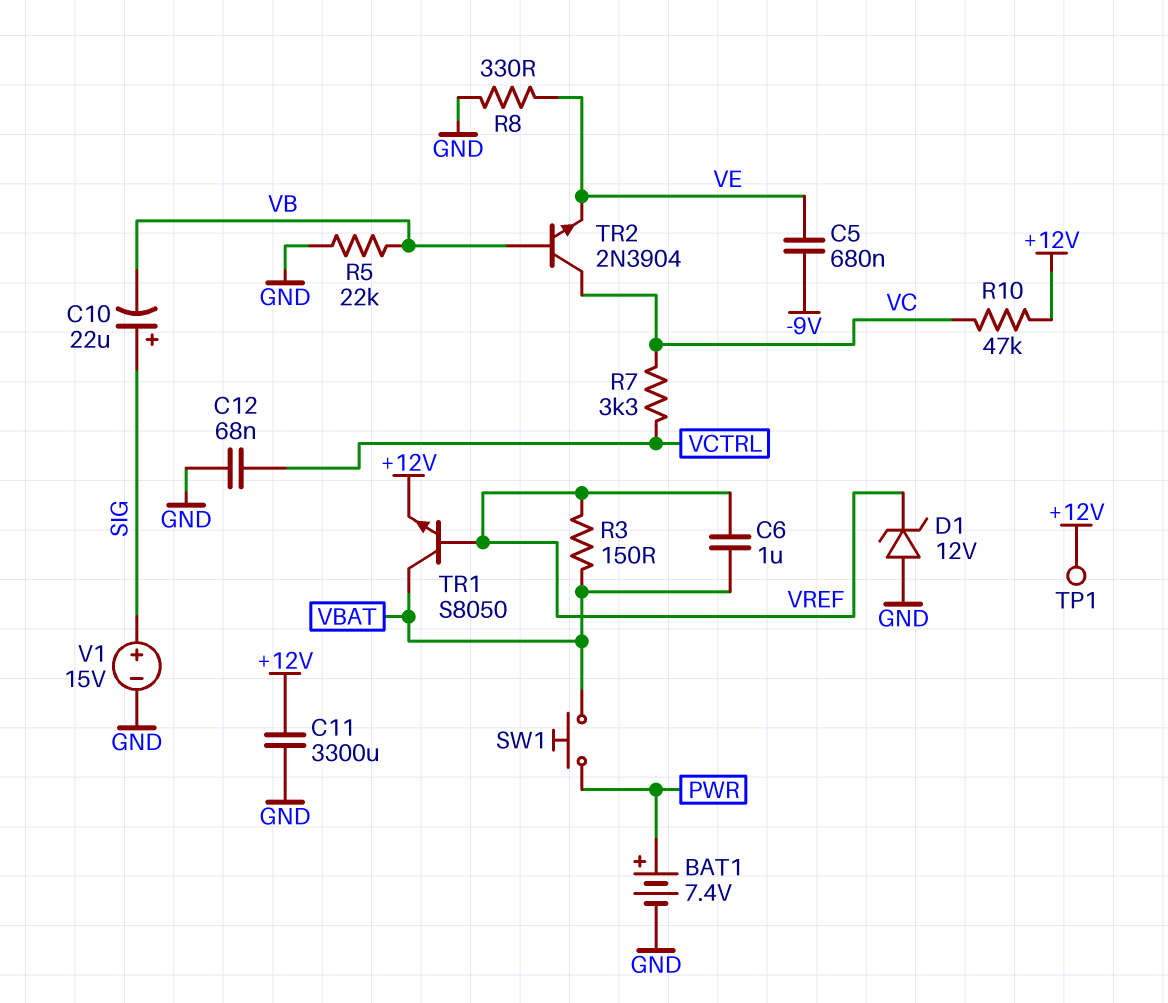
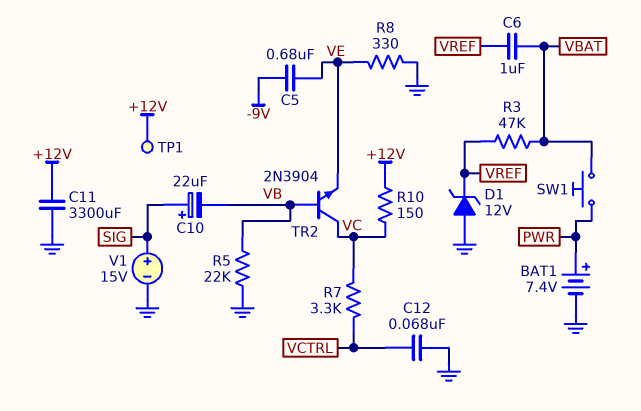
R3: 150 (VBAT, VREF) -> 47k (VBAT, VREF)
R10: 47k (+12V, VC) -> 150 (+12V, VC)
TR1: NPN S8050 (B VREF, C VBAT, E +12V) -> none

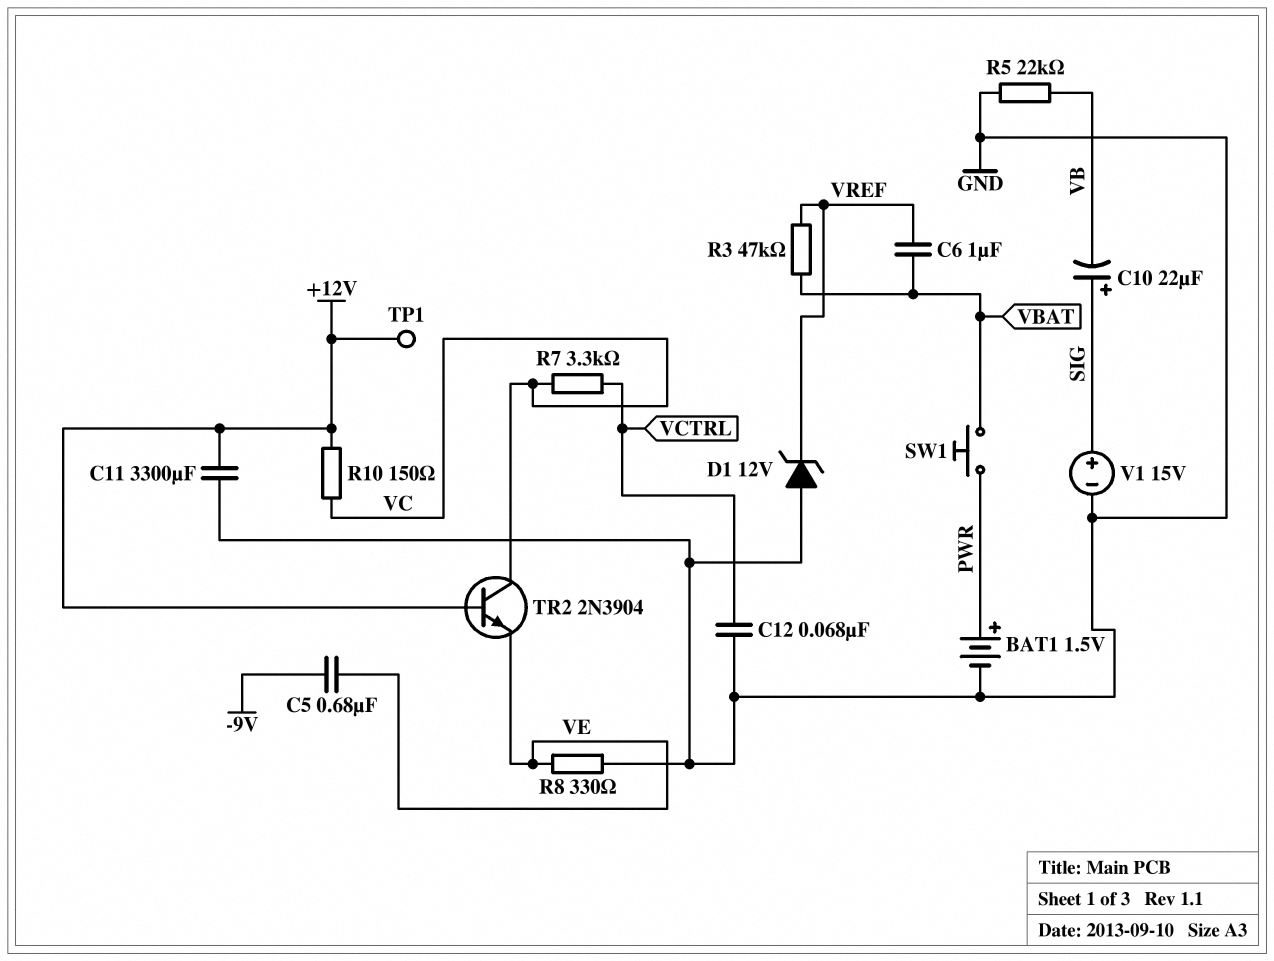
BAT1: 7.4V (plus PWR, minus GND) -> 1.5V (plus PWR, minus GND)
TR2: NPN 2N3904 (B VB, C VC, E VE) -> NPN 2N3904 (B +12V, C VC, E VE)

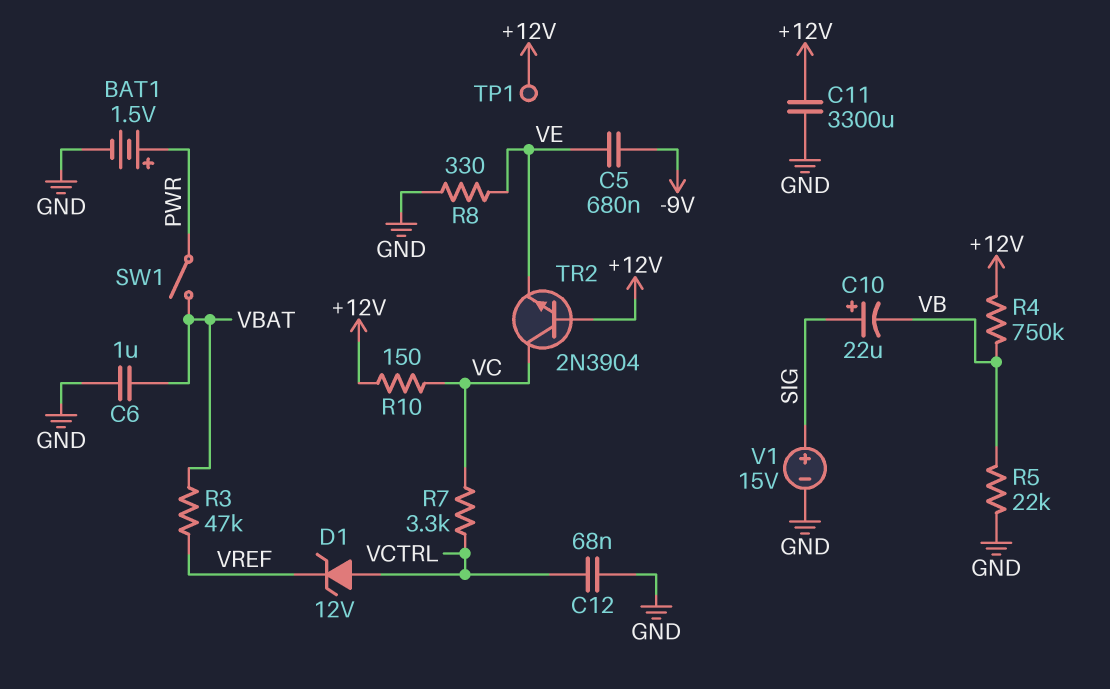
C6: 1uF (VBAT, VREF) -> 1uF (GND, VBAT)
D1: zener 12V (A GND, K VREF) -> zener 12V (A VCTRL, K VREF)
R4: none -> 750k (+12V, VB)
SW1: button (PWR, VBAT) -> switch (PWR, VBAT)

